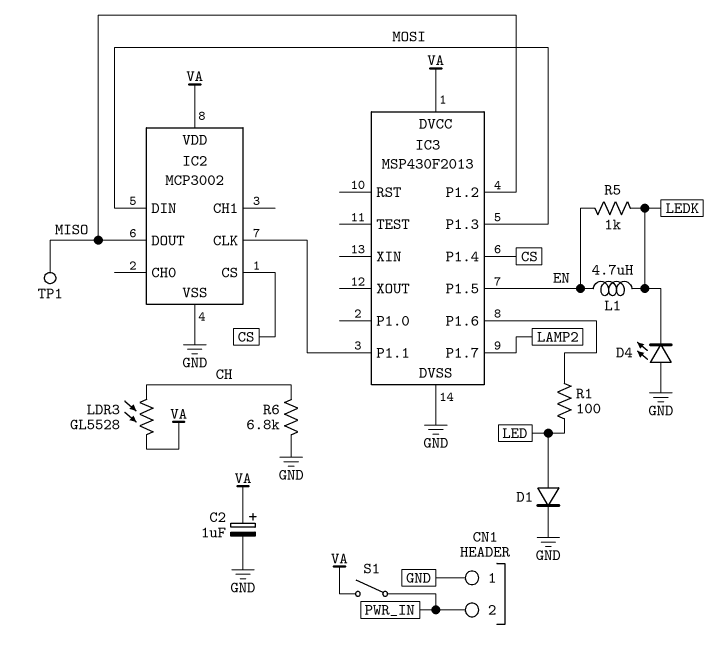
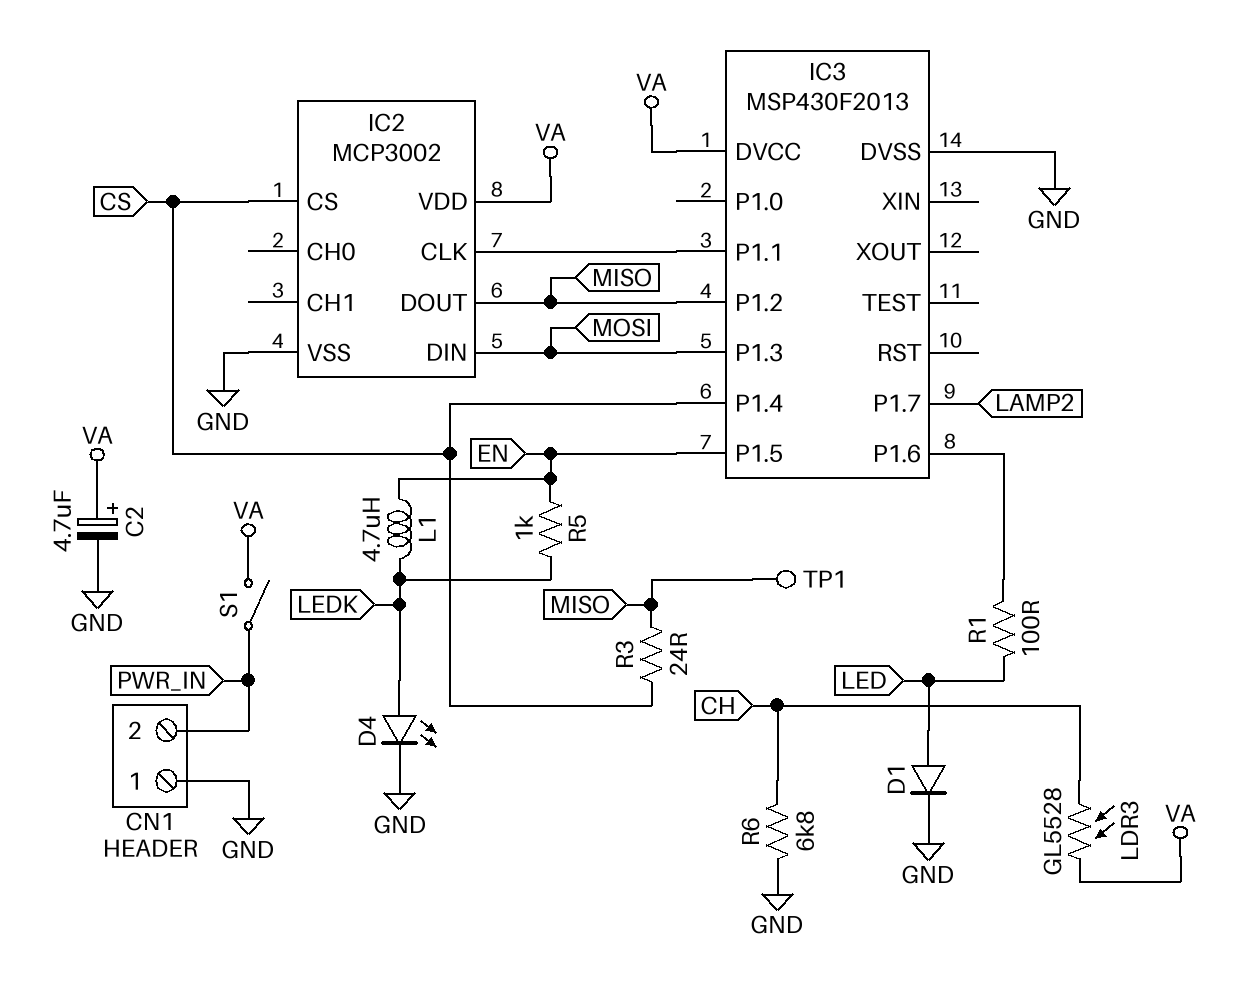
C2: 1uF (plus VA, minus GND) -> 4.7uF (plus VA, minus GND)
D4: LED (A GND, K LEDK) -> LED (A LEDK, K GND)
R3: none -> 24 (CS, MISO)

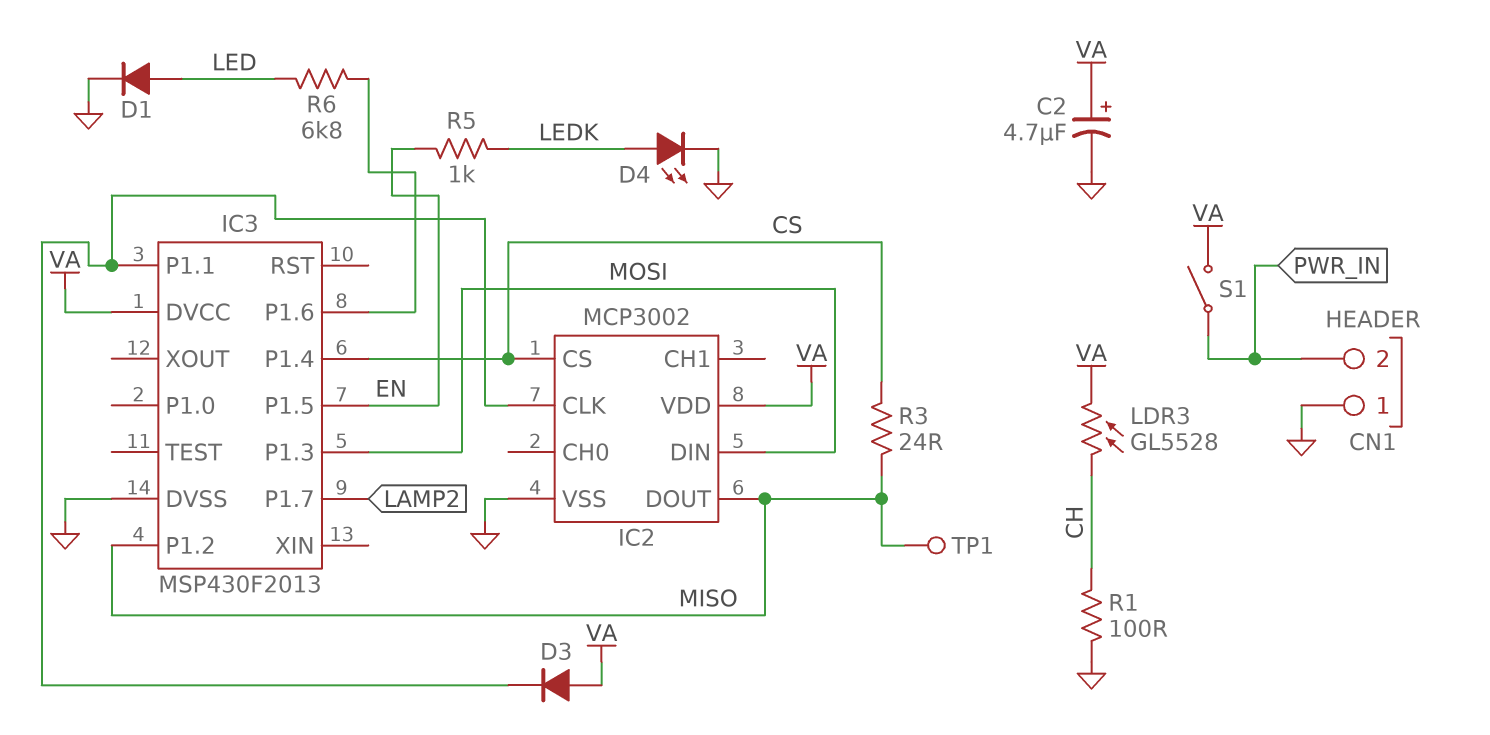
D3: none -> diode (A VA, K IC2/CLK)
L1: 4.7uH (EN, LEDK) -> none
R1: 100 (IC3/P1.6, LED) -> 100 (CH, GND)
R6: 6.8k (CH, GND) -> 6.8k (IC3/P1.6, LED)

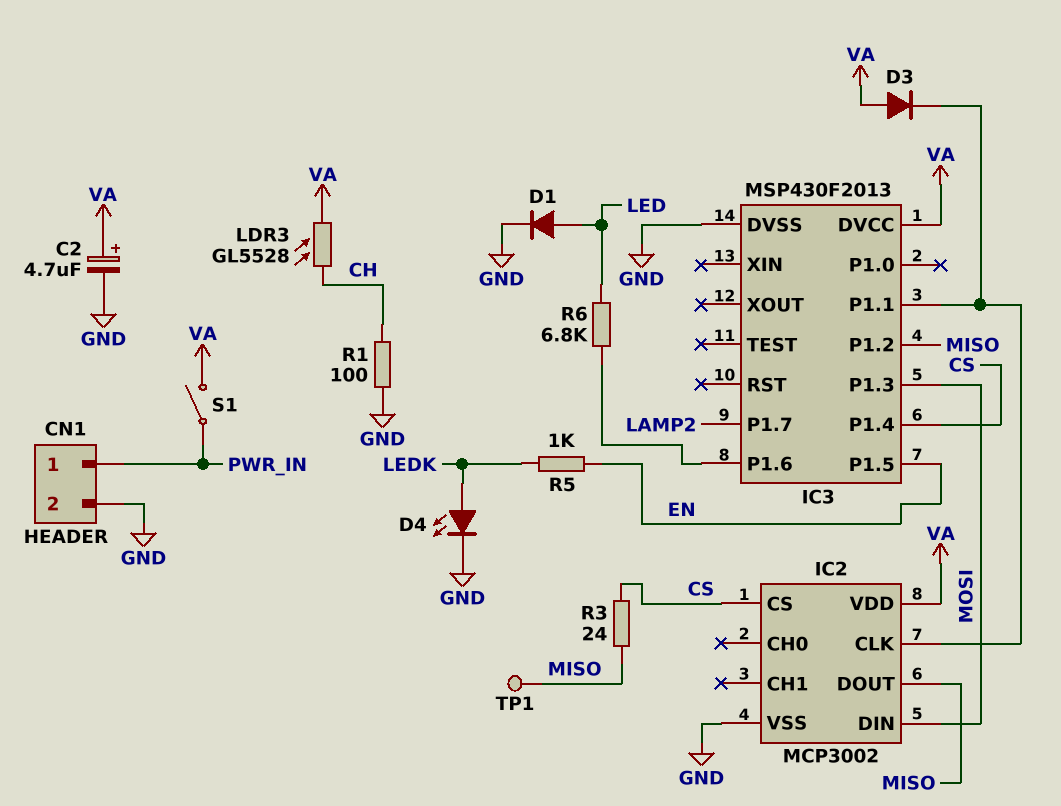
CN1 pin 1: GND -> PWR_IN
CN1 pin 2: PWR_IN -> GND

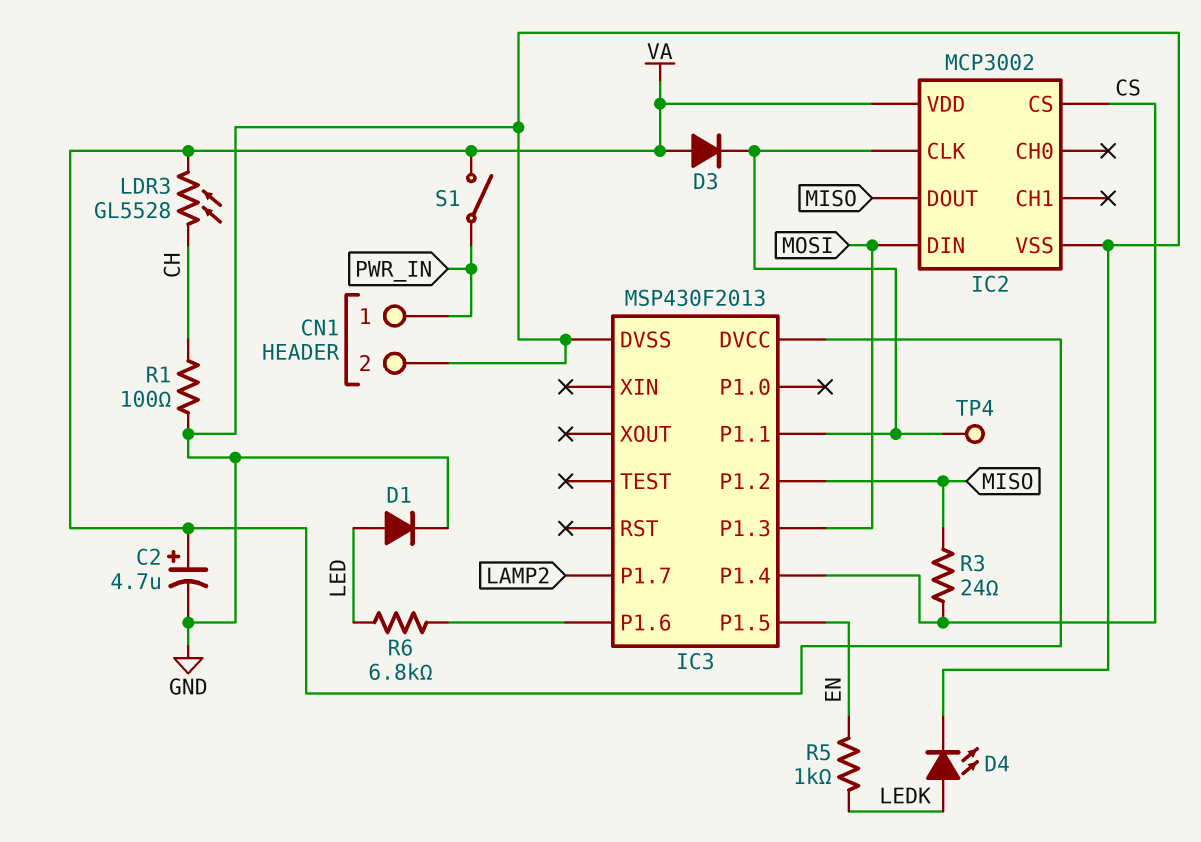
TP1: test point (MISO) -> none
TP4: none -> test point (IC2/CLK)

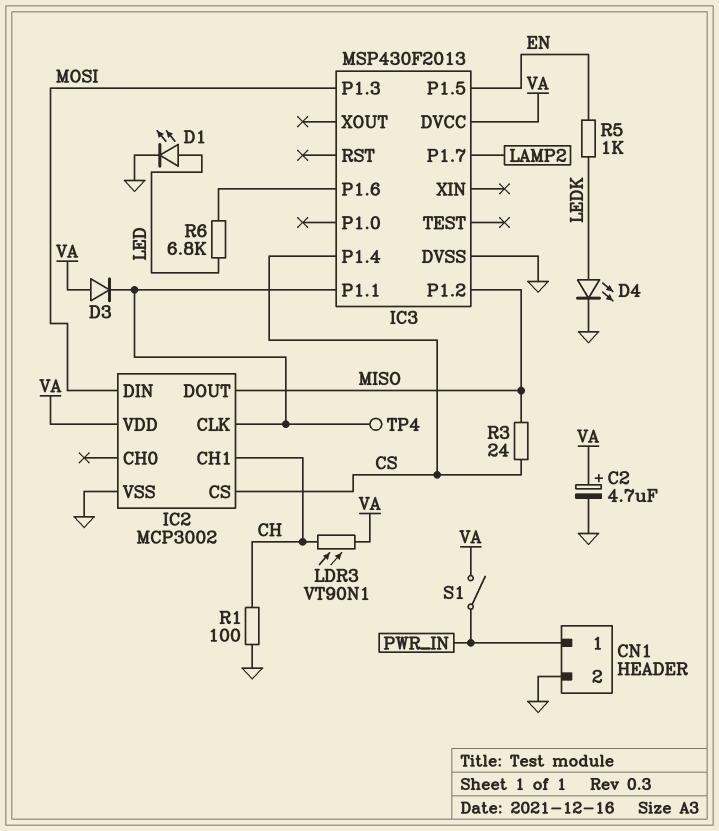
D1: diode (A LED, K GND) -> LED (A LED, K GND)
IC2 pin CH1: none -> CH
LDR3: GL5528 (CH, VA) -> VT90N1 (CH, VA)

